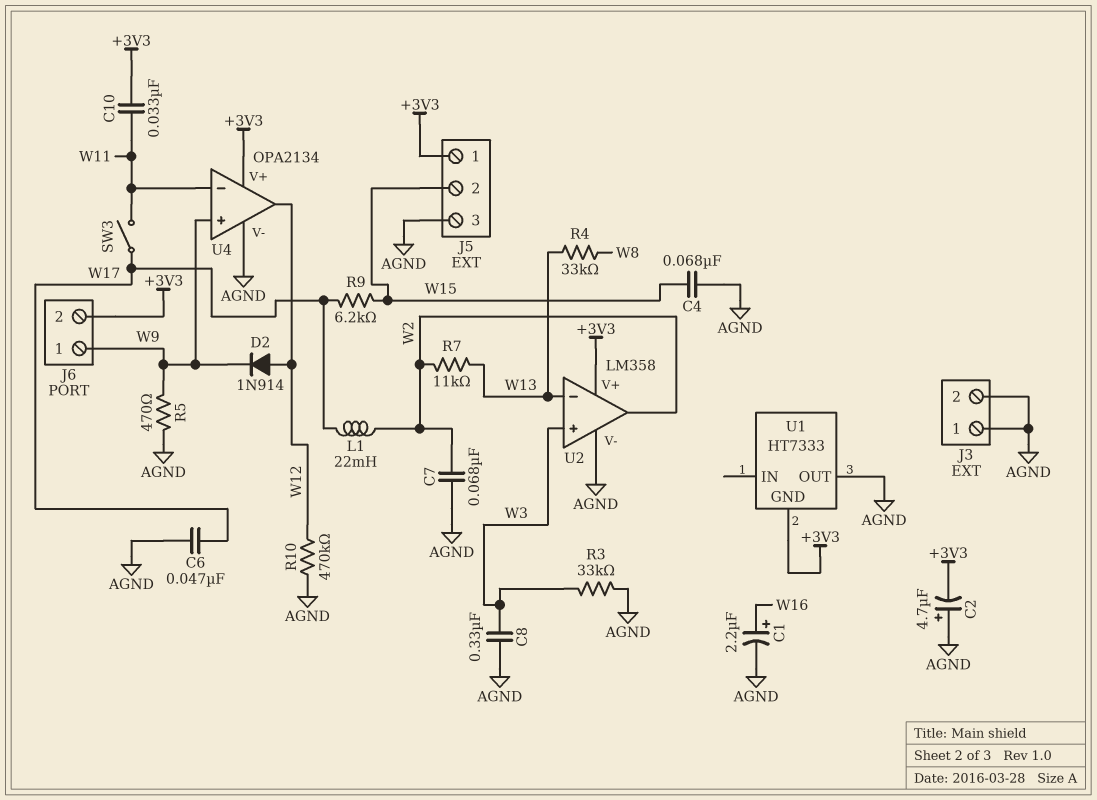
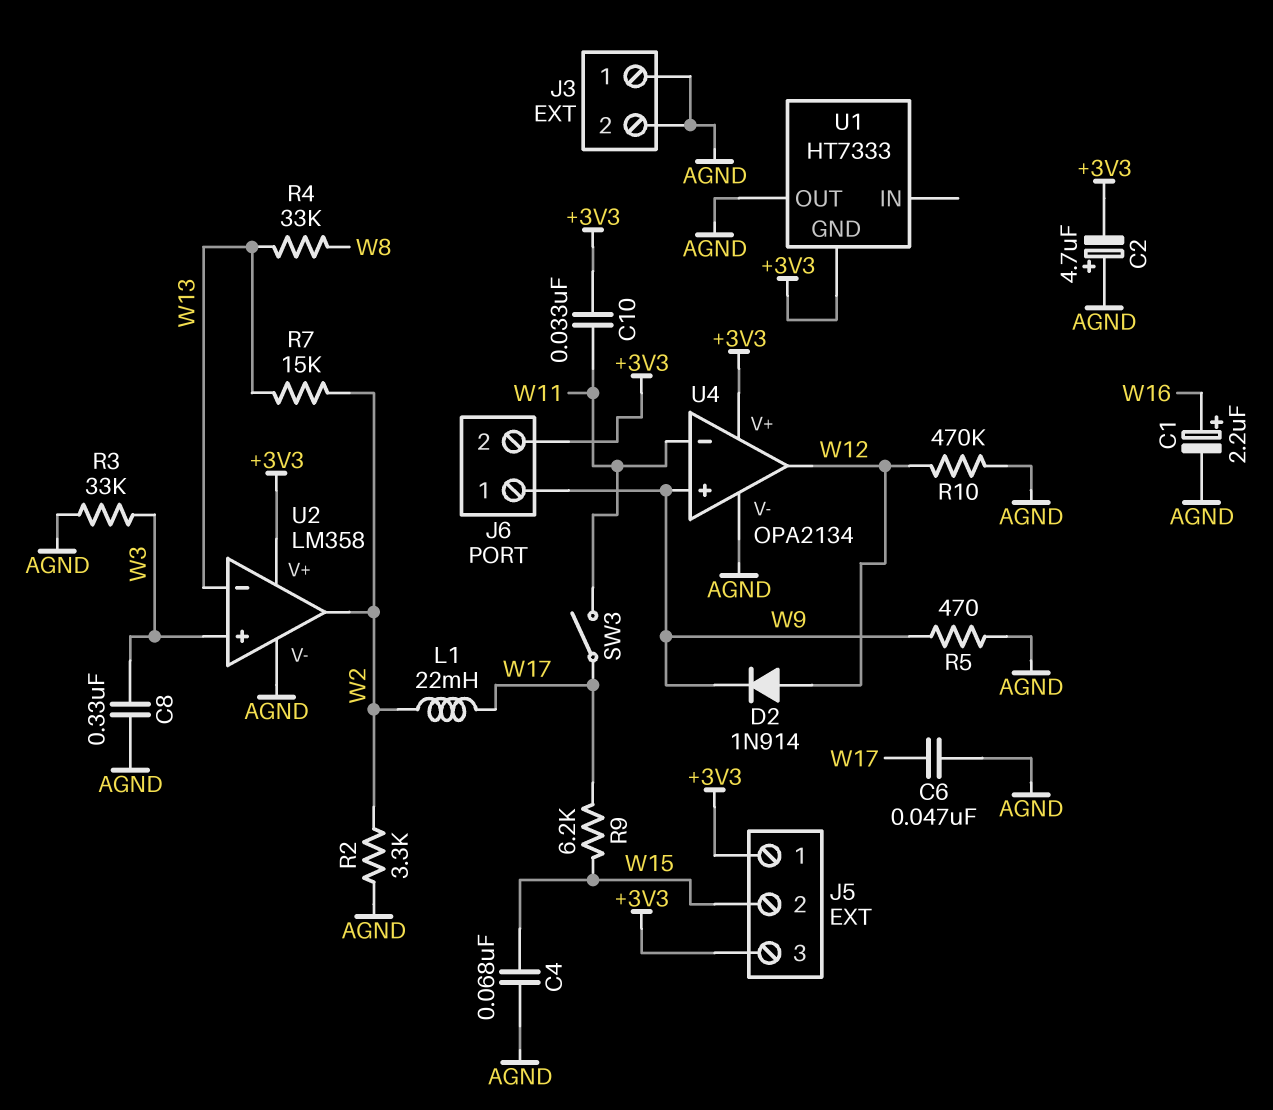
C7: 68nF (AGND, W2) -> none
J5 pin 3: AGND -> +3V3
R2: none -> 3.3k (AGND, W2)
R7: 11k (W2, W13) -> 15k (W2, W13)

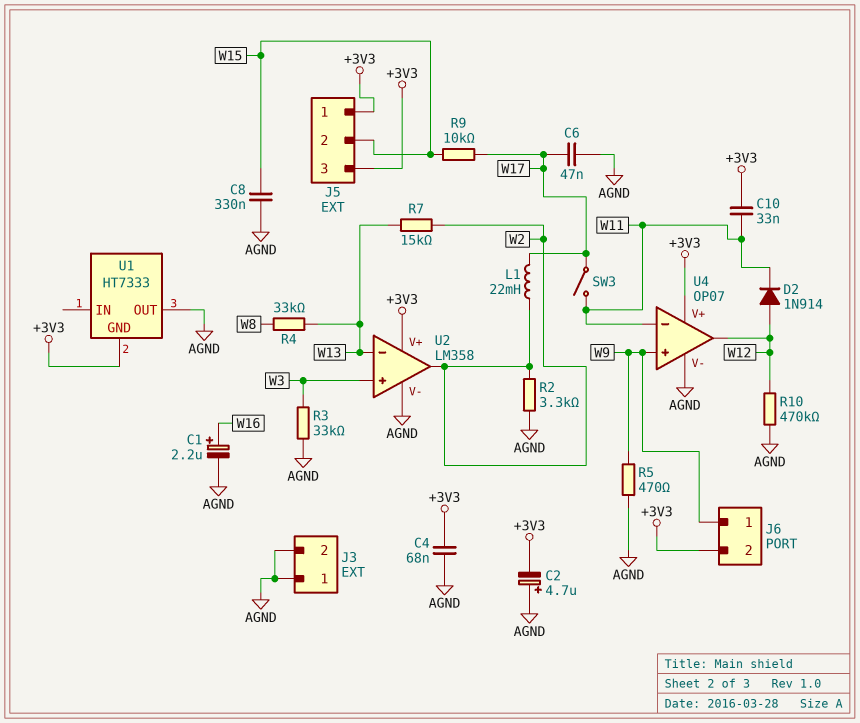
C4: 68nF (AGND, W15) -> 68nF (+3V3, AGND)
C8: 330nF (AGND, W3) -> 330nF (AGND, W15)
D2: diode 1N914 (A W12, K W9) -> diode 1N914 (A W12, K W11)
R9: 6.2k (W15, W17) -> 10k (W15, W17)
U4: OPA2134 -> OP07

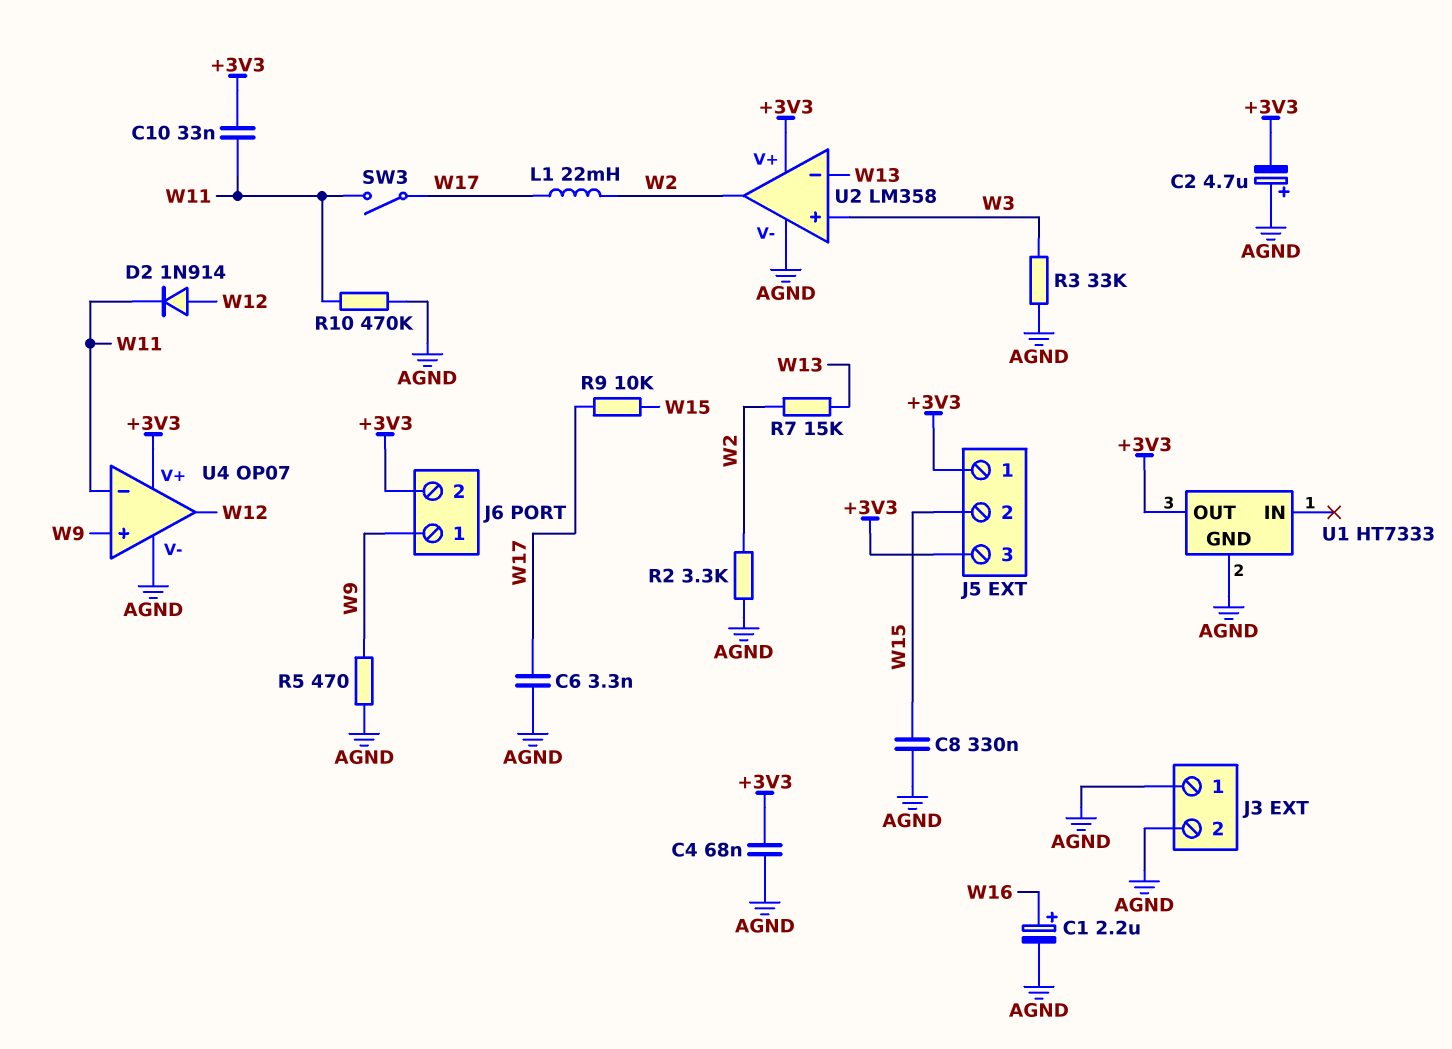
C6: 47nF (AGND, W17) -> 3.3nF (AGND, W17)
R4: 33k (W8, W13) -> none
R10: 470k (AGND, W12) -> 470k (AGND, W11)
U1 pin GND: +3V3 -> AGND
U1 pin OUT: AGND -> +3V3

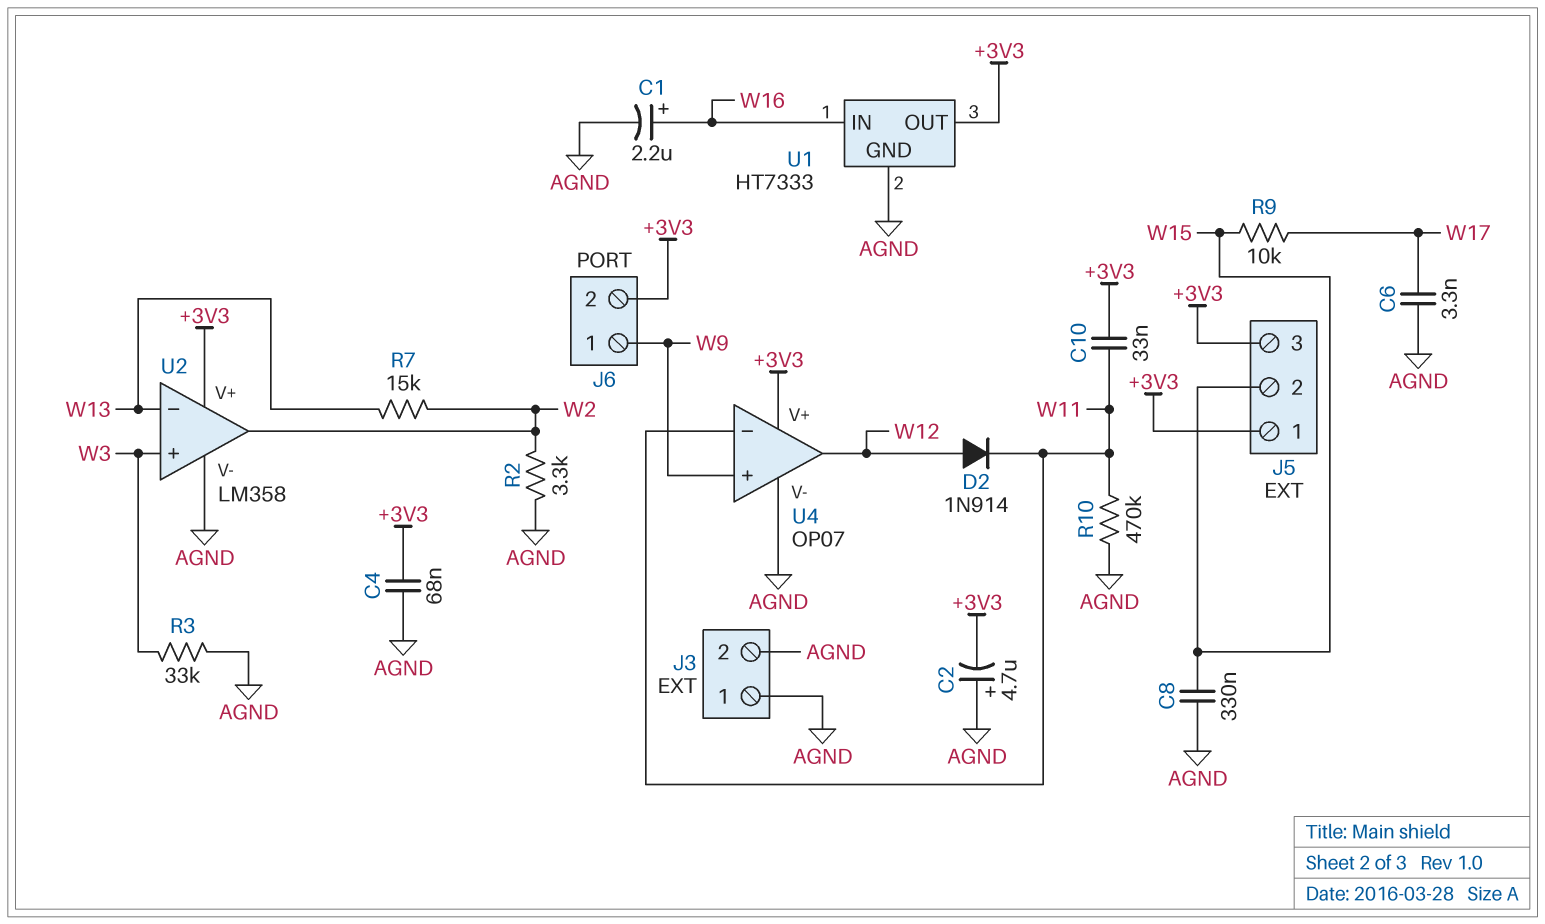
L1: 22mH (W2, W17) -> none
R5: 470 (AGND, W9) -> none
SW3: switch (W11, W17) -> none
U1 pin IN: none -> W16

